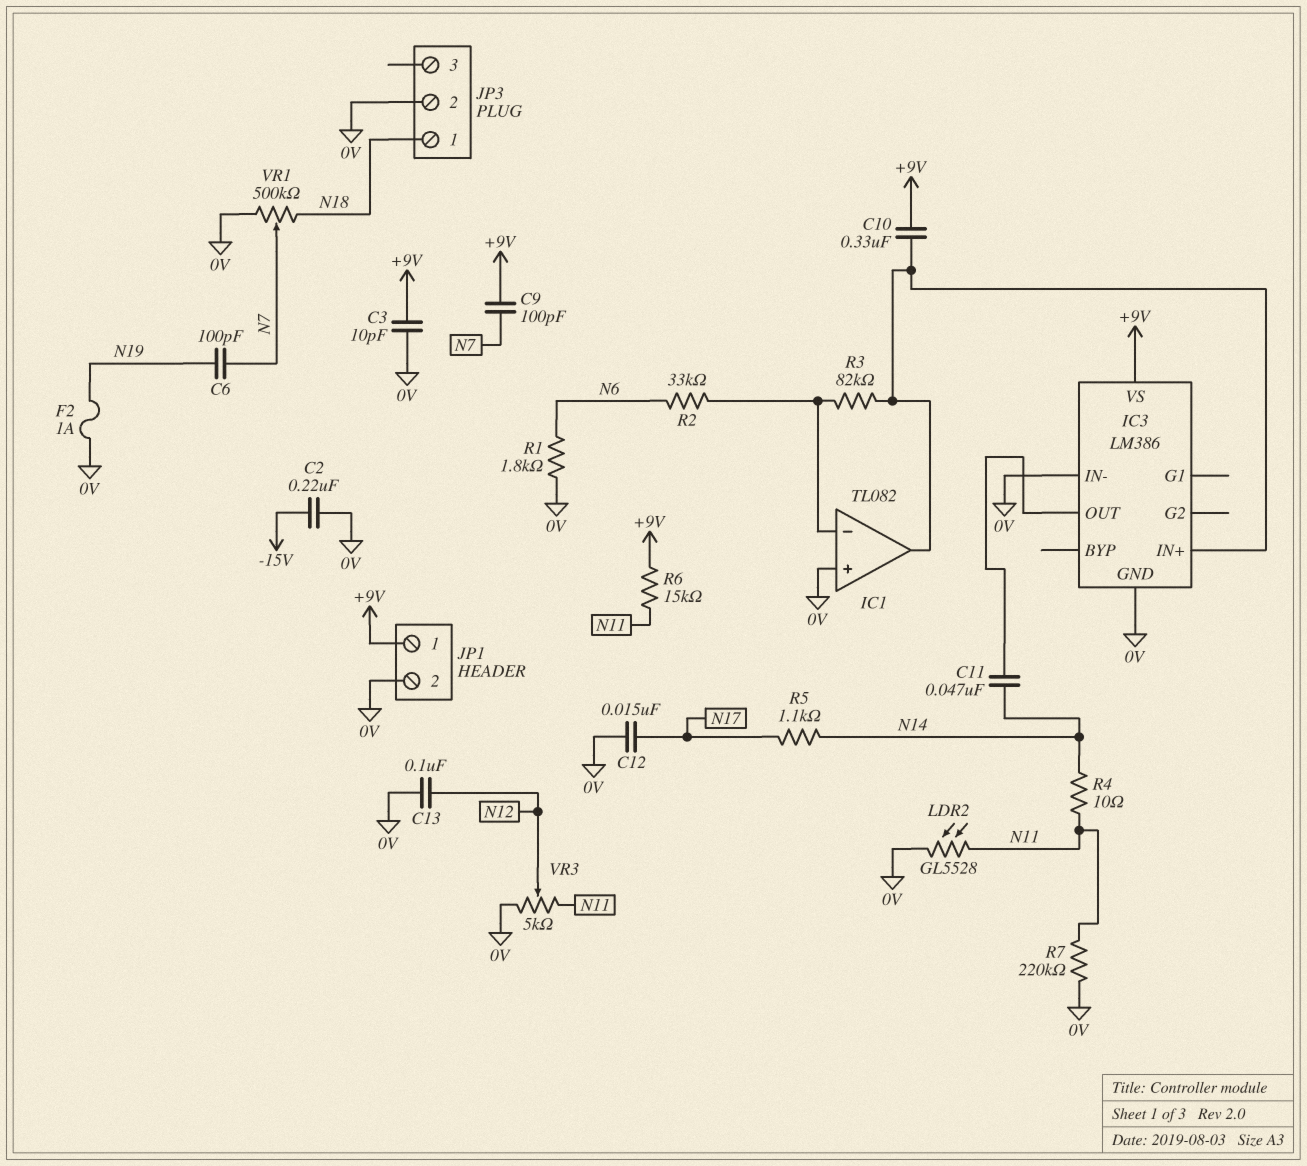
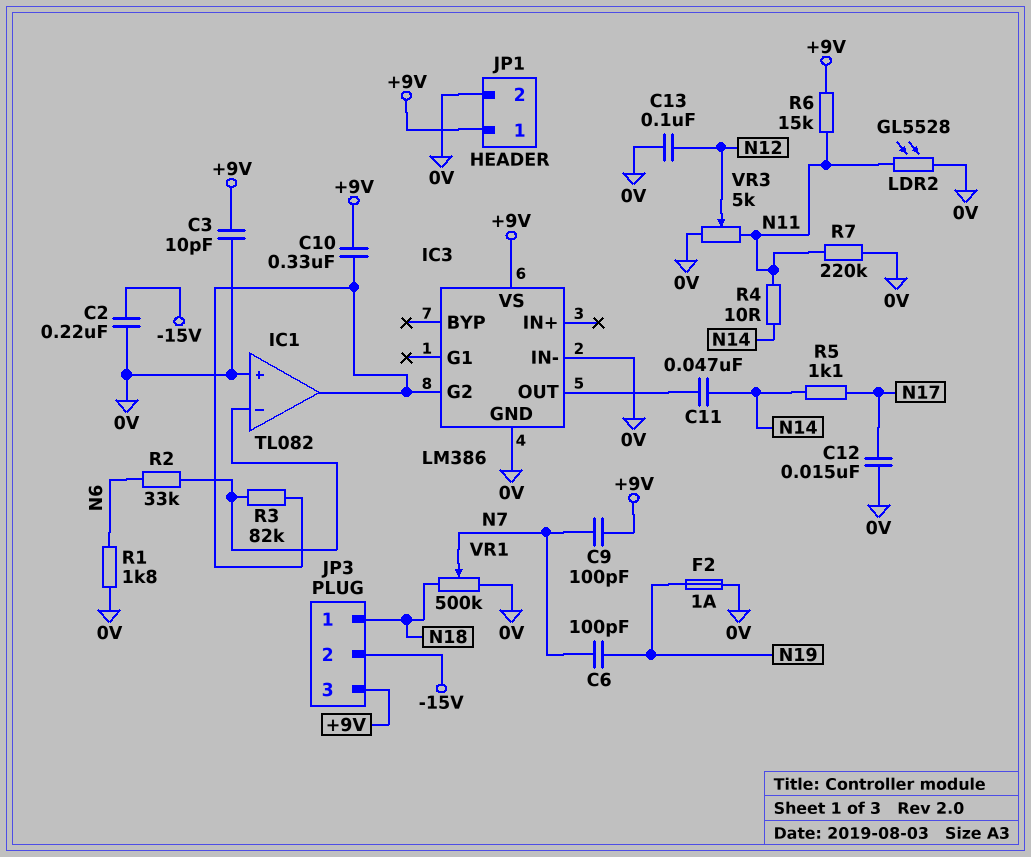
IC3 pin G2: none -> IC1/out
IC3 pin IN+: IC1/out -> none
JP3 pin 2: 0V -> -15V
JP3 pin 3: none -> +9V

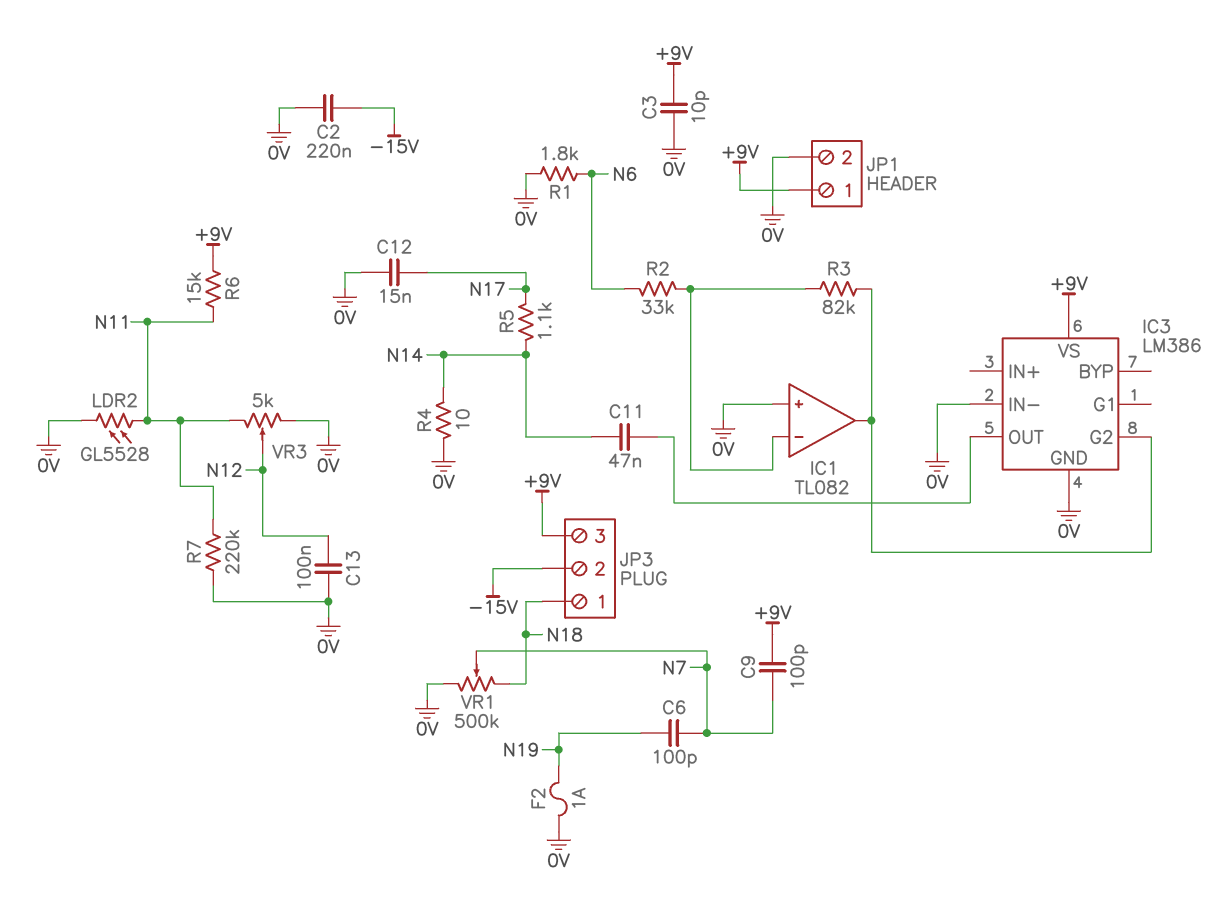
C10: 330nF (+9V, IC1/out) -> none
R4: 10 (N11, N14) -> 10 (0V, N14)

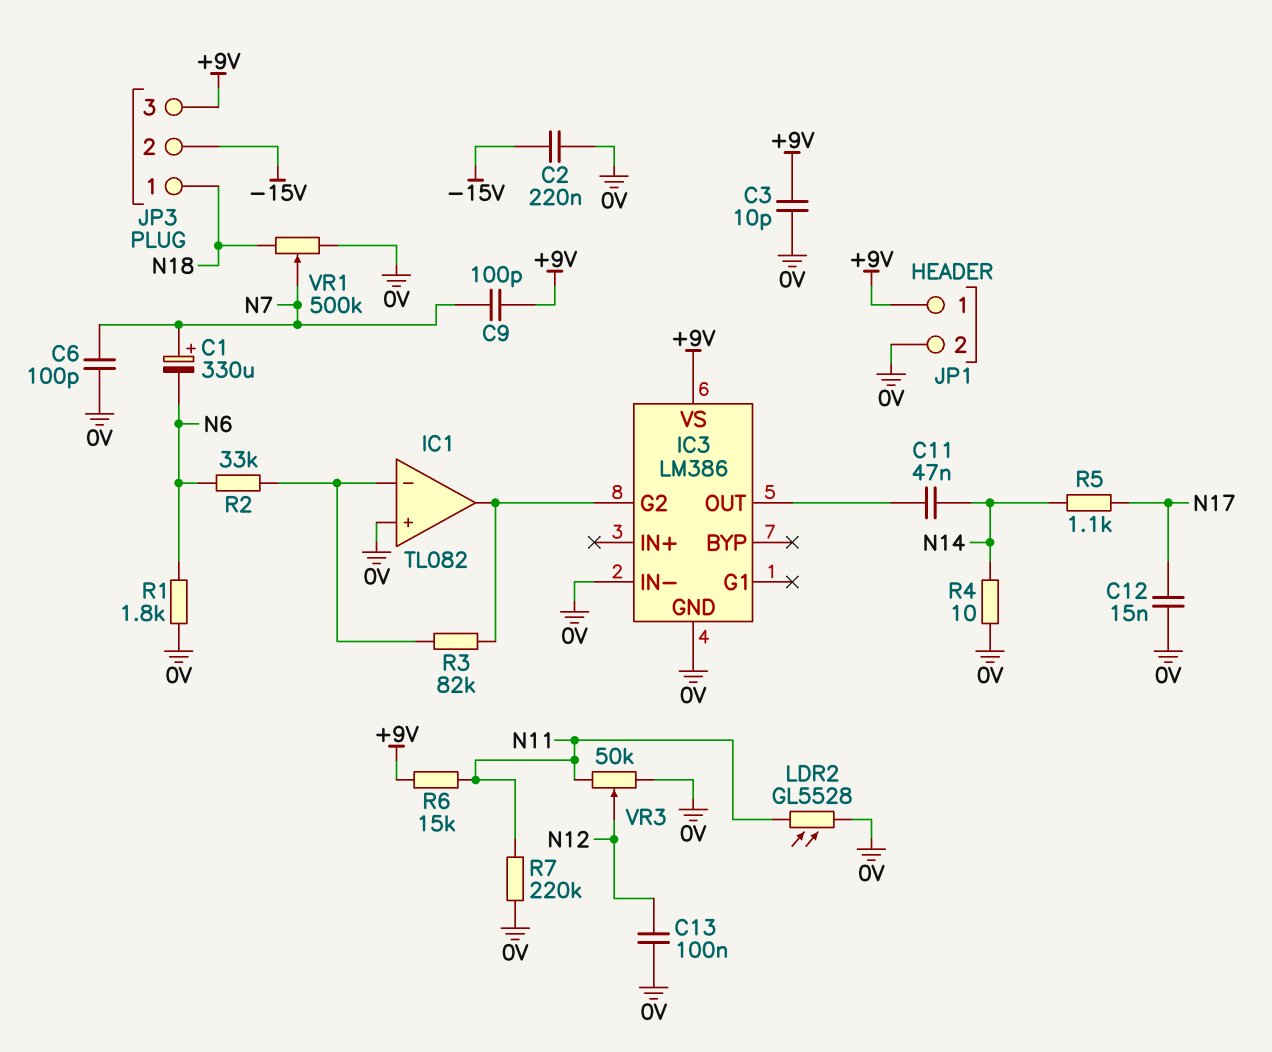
C1: none -> 330uF (plus N7, minus N6)
C6: 100pF (N7, N19) -> 100pF (0V, N7)
F2: 1A (0V, N19) -> none
VR3: 5k (0V, N11, wiper N12) -> 50k (0V, N11, wiper N12)

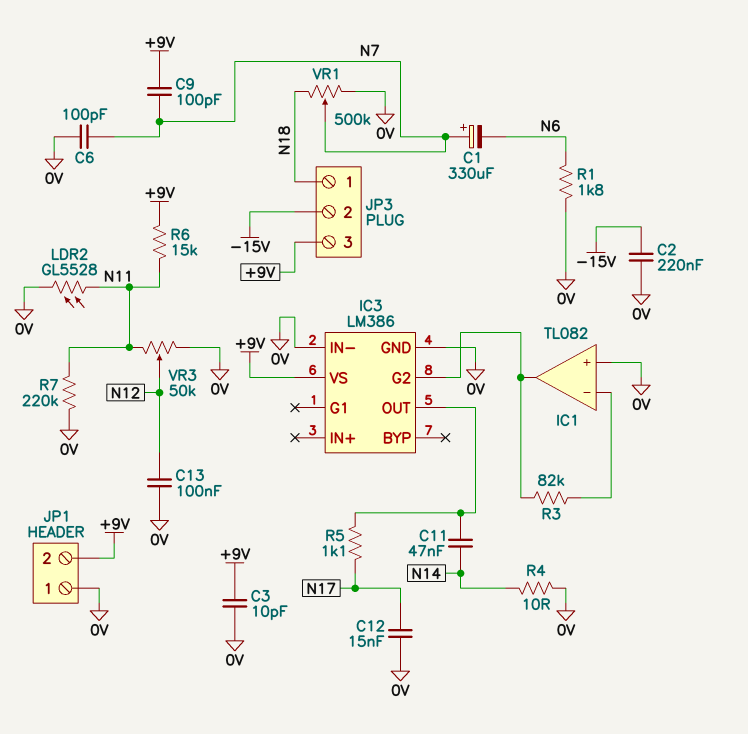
JP1 pin 1: +9V -> 0V
JP1 pin 2: 0V -> +9V
R2: 33k (IC1/in-, N6) -> none
R5: 1.1k (N14, N17) -> 1.1k (IC3/OUT, N17)

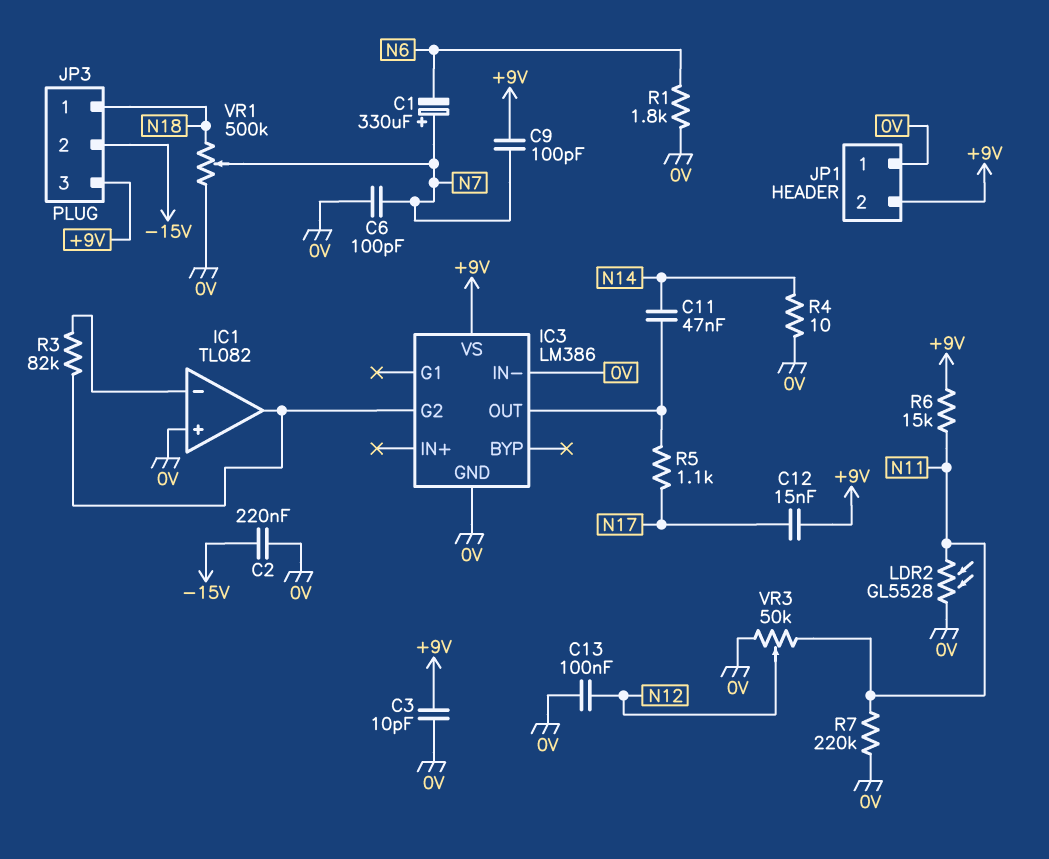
C12: 15nF (0V, N17) -> 15nF (+9V, N17)

